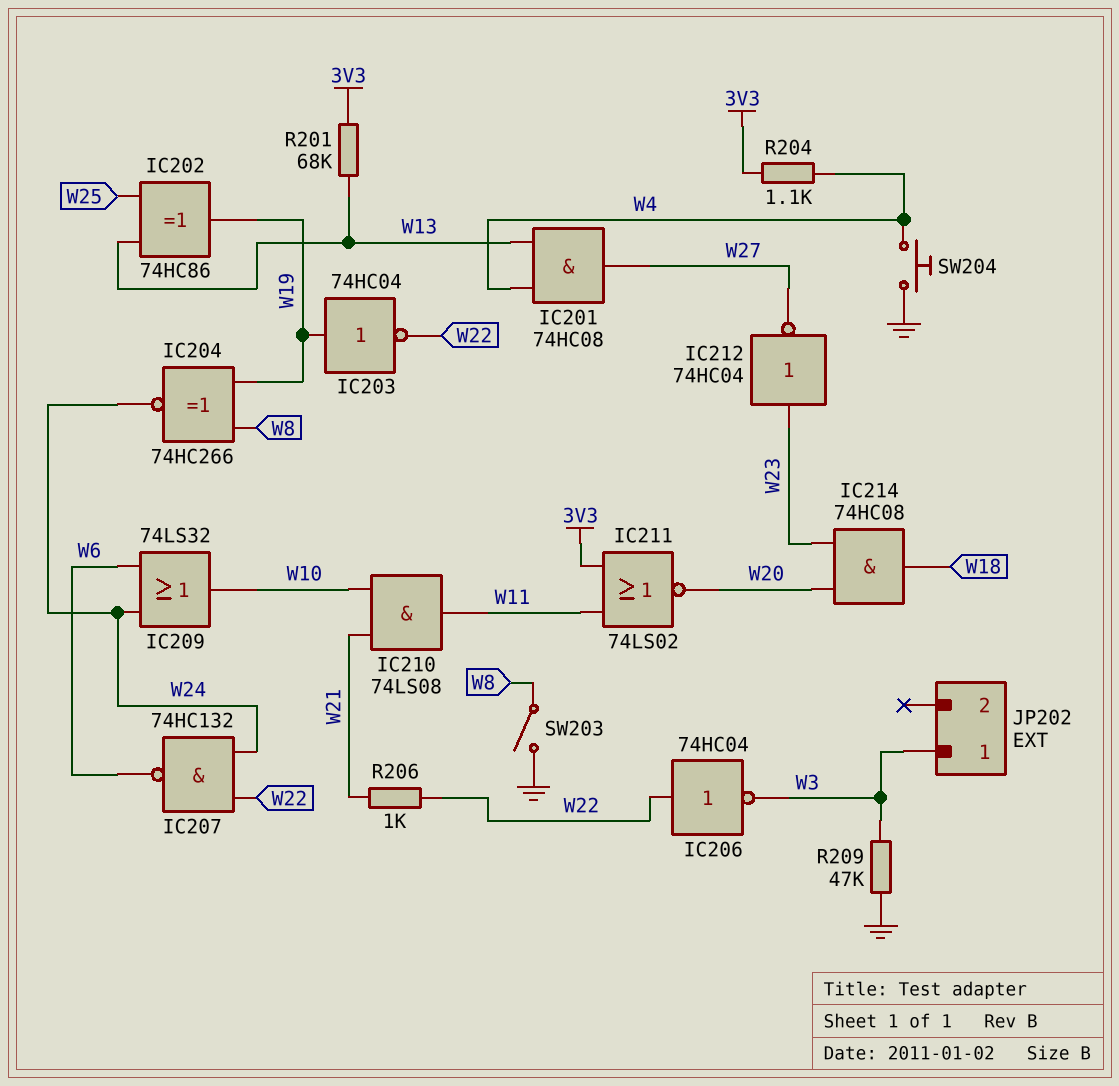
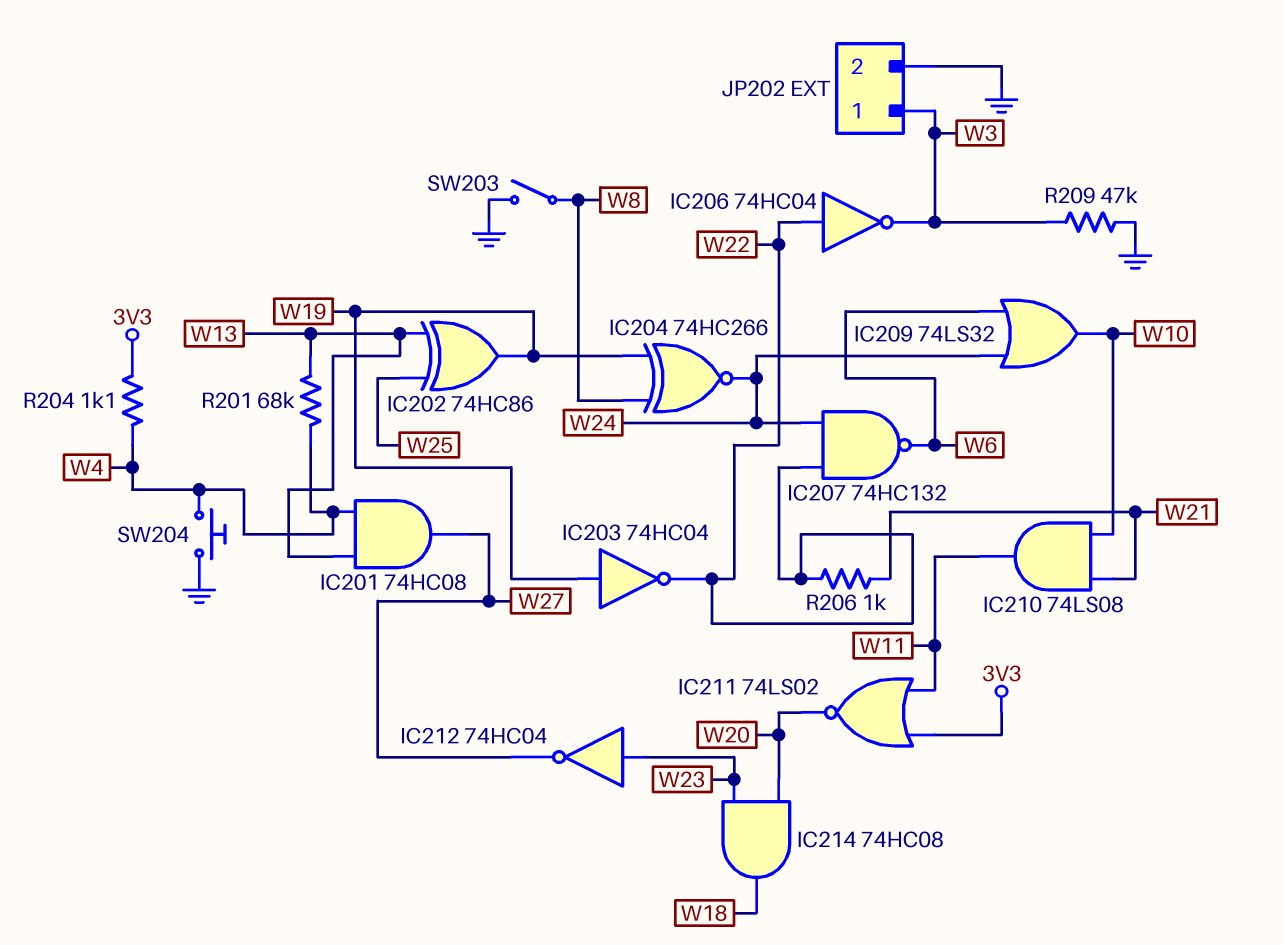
JP202 pin 2: none -> GND
R201: 68k (3V3, W13) -> 68k (W4, W13)

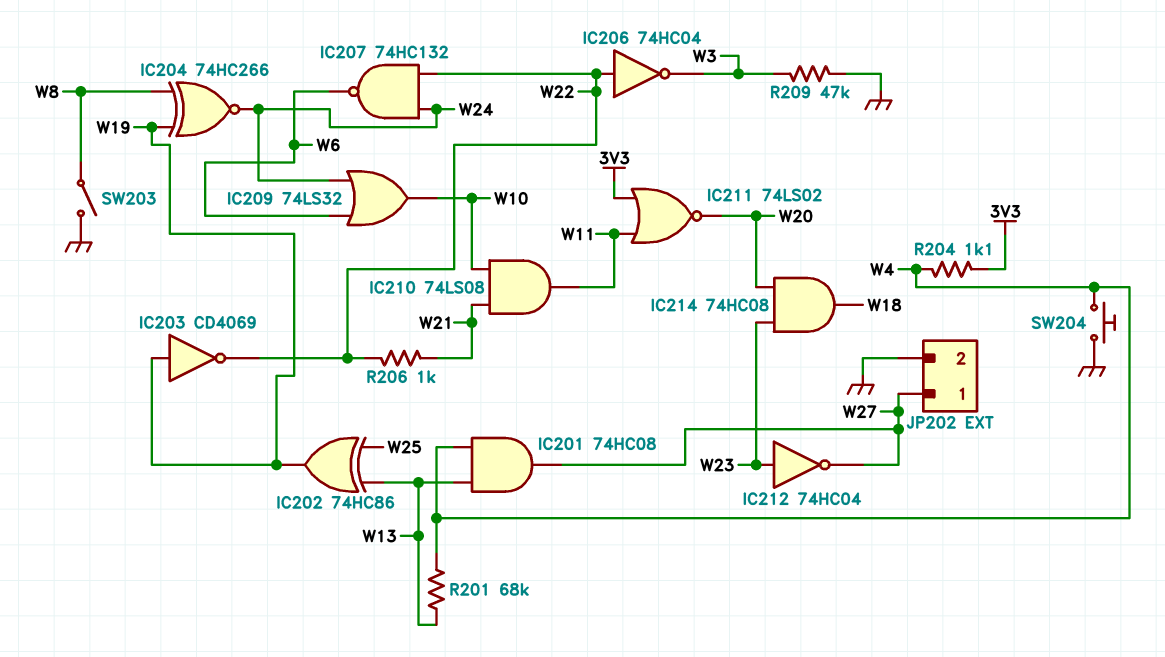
IC203: NOT 74HC04 (in W19, out W22) -> NOT CD4069 (in W19, out W22)
JP202 pin 1: W3 -> W27

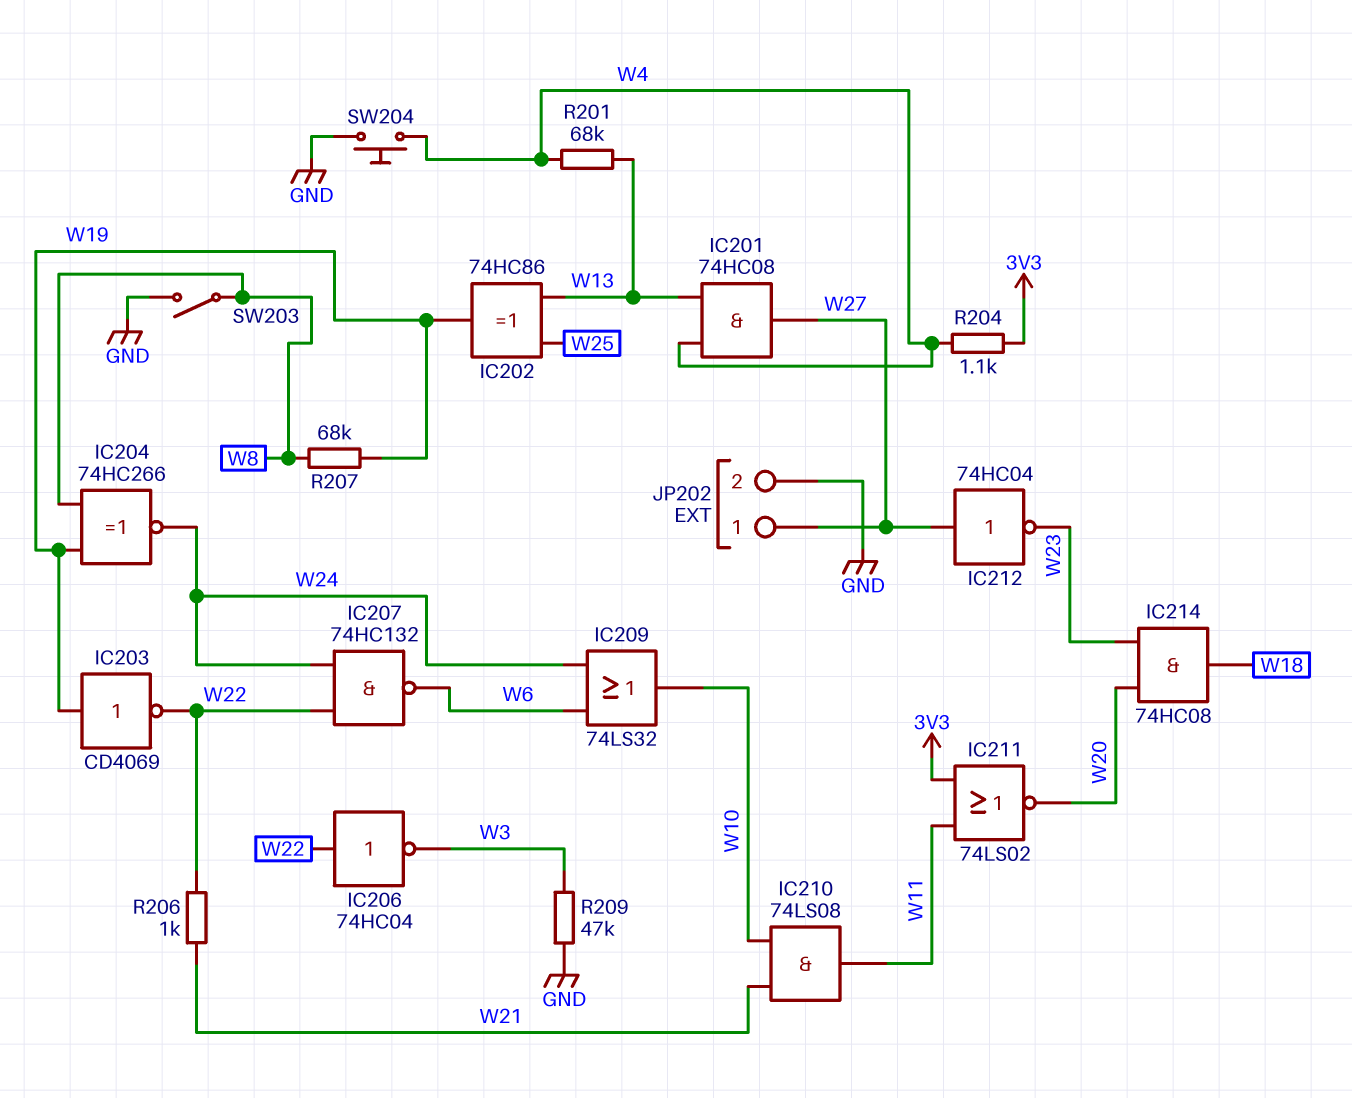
IC212: NOT 74HC04 (in W23, out W27) -> NOT 74HC04 (in W27, out W23)
R207: none -> 68k (W8, W19)

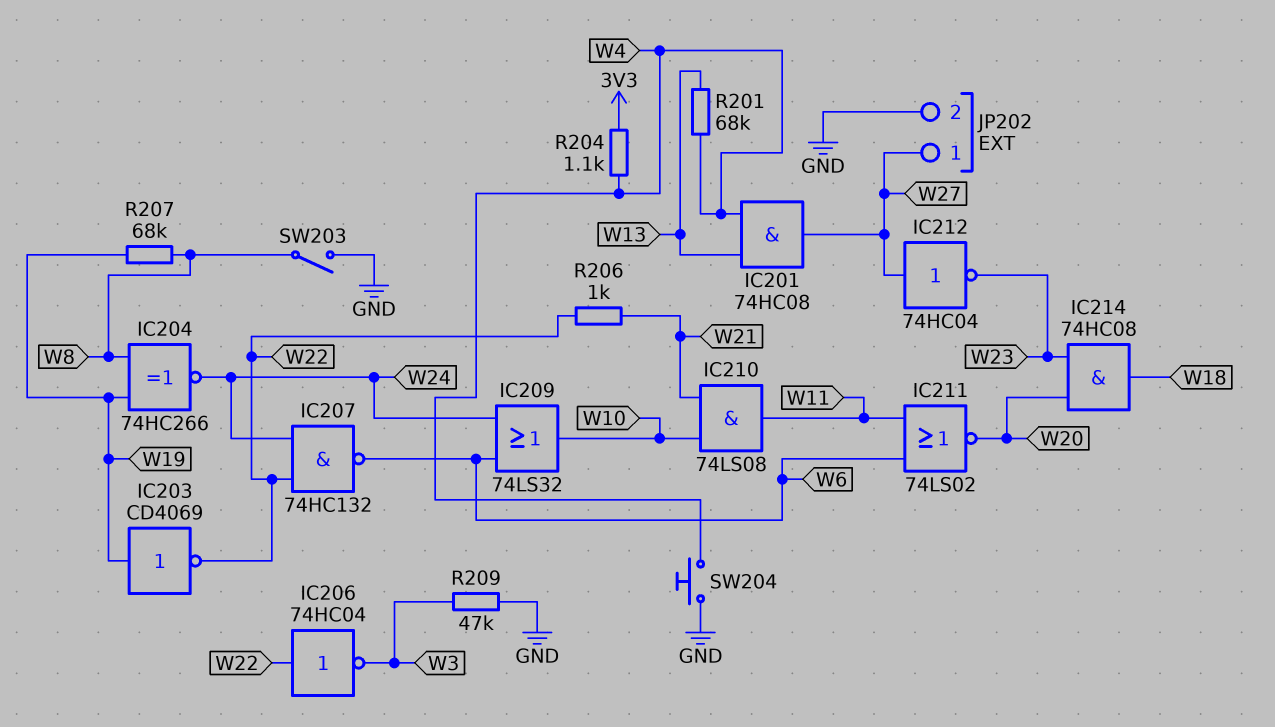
IC202: XOR 74HC86 (in W13, in W25, out W19) -> none
IC211: NOR 74LS02 (in 3V3, in W11, out W20) -> NOR 74LS02 (in W6, in W11, out W20)

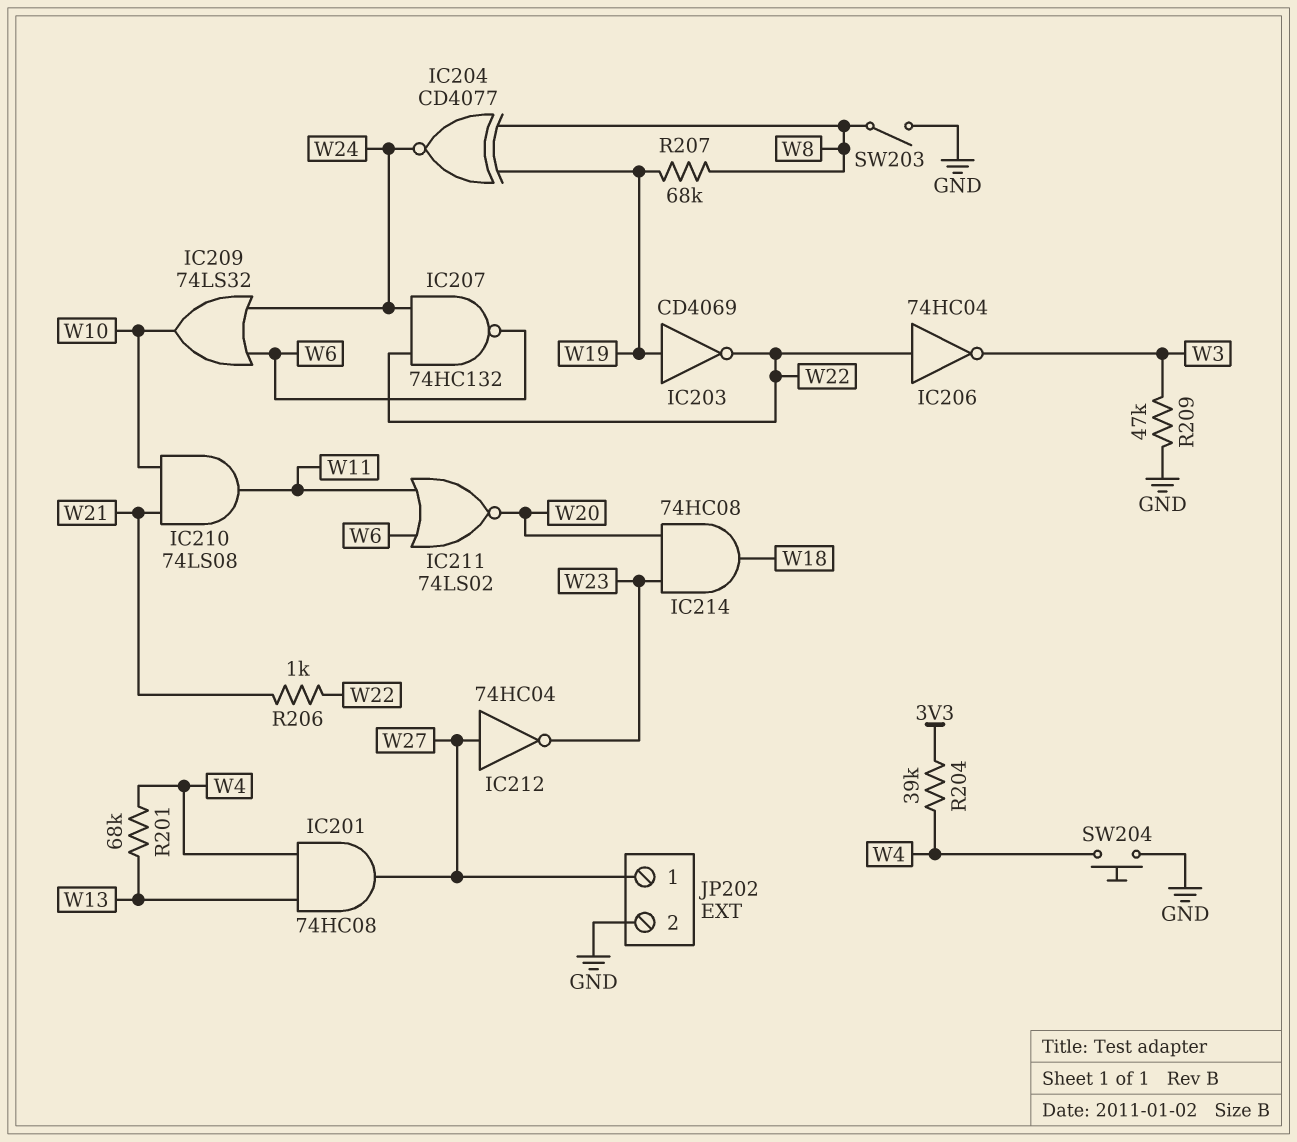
IC204: XNOR 74HC266 (in W8, in W19, out W24) -> XNOR CD4077 (in W8, in W19, out W24)
R204: 1.1k (3V3, W4) -> 39k (3V3, W4)

